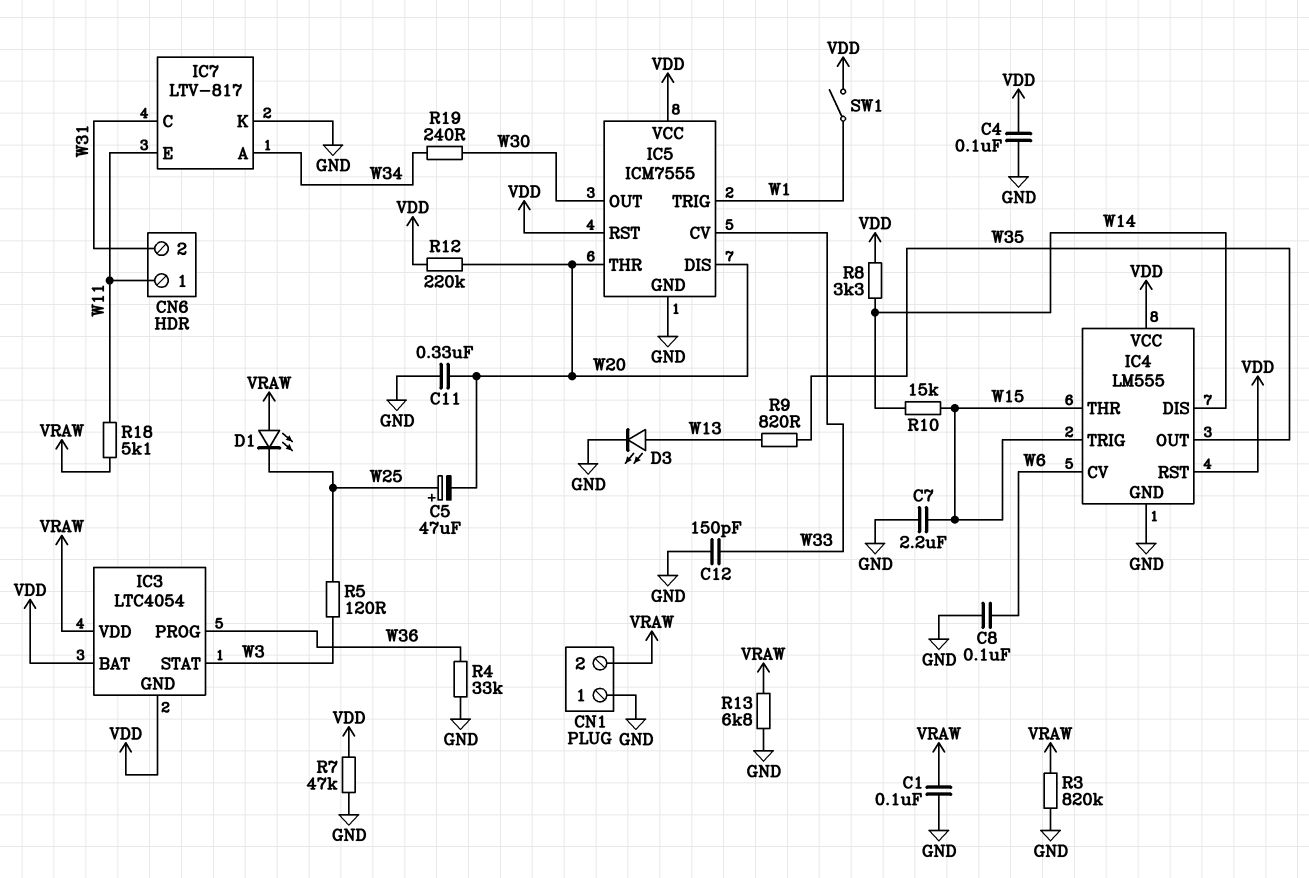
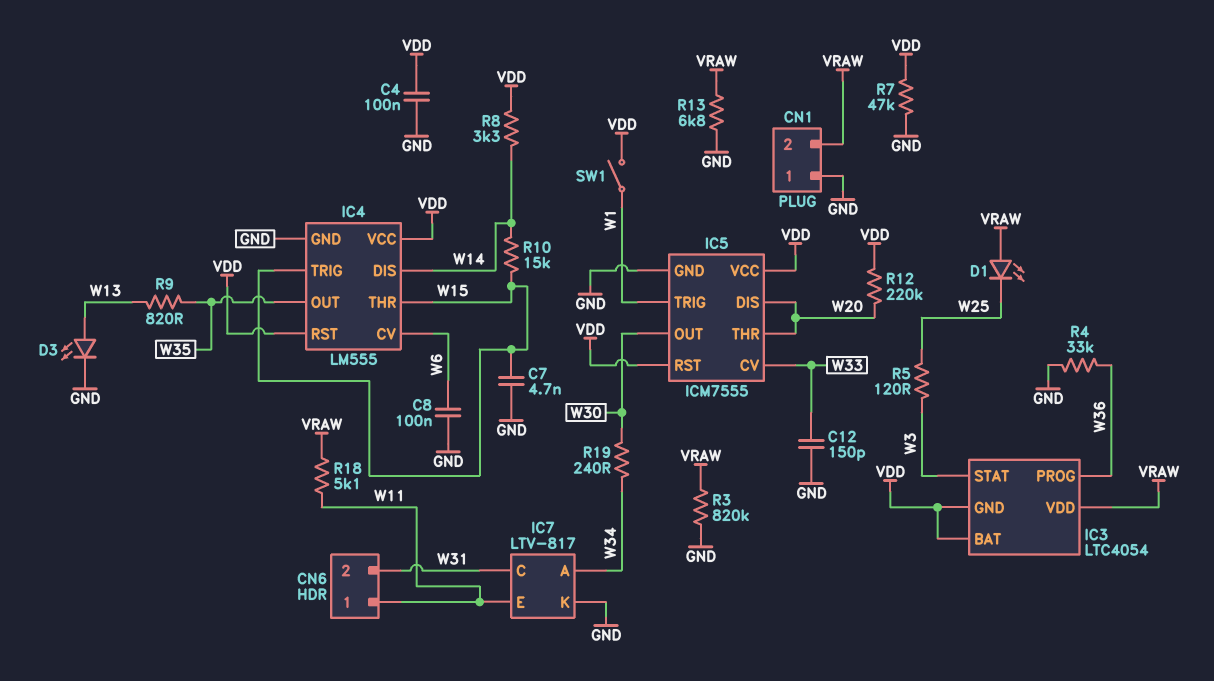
C1: 100nF (GND, VRAW) -> none
C5: 47uF (plus W25, minus W20) -> none
C7: 2.2uF (GND, W15) -> 4.7nF (GND, W15)
C11: 330nF (GND, W20) -> none

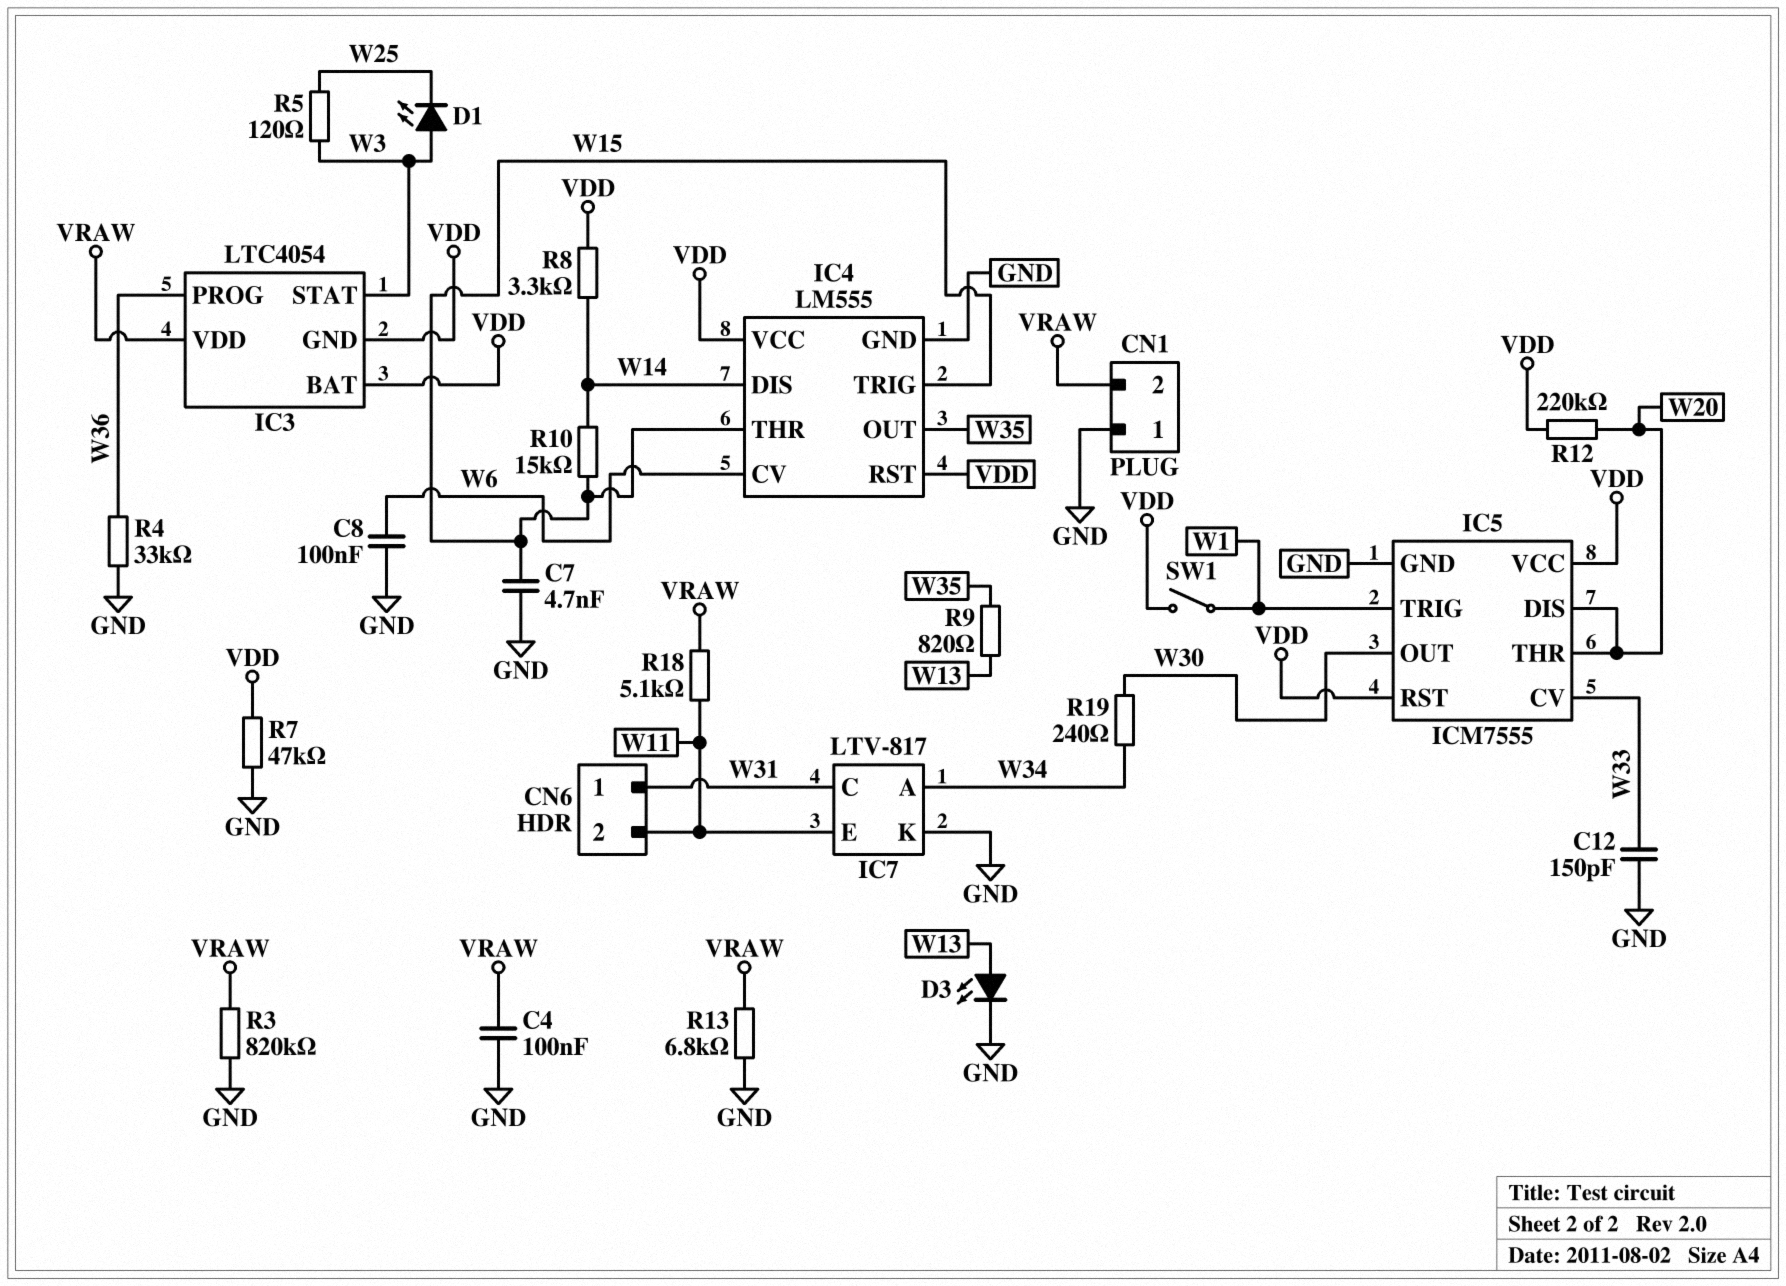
C4: 100nF (GND, VDD) -> 100nF (GND, VRAW)
CN6 pin 1: W11 -> W31
CN6 pin 2: W31 -> W11
D1: LED (A VRAW, K W25) -> LED (A W3, K W25)

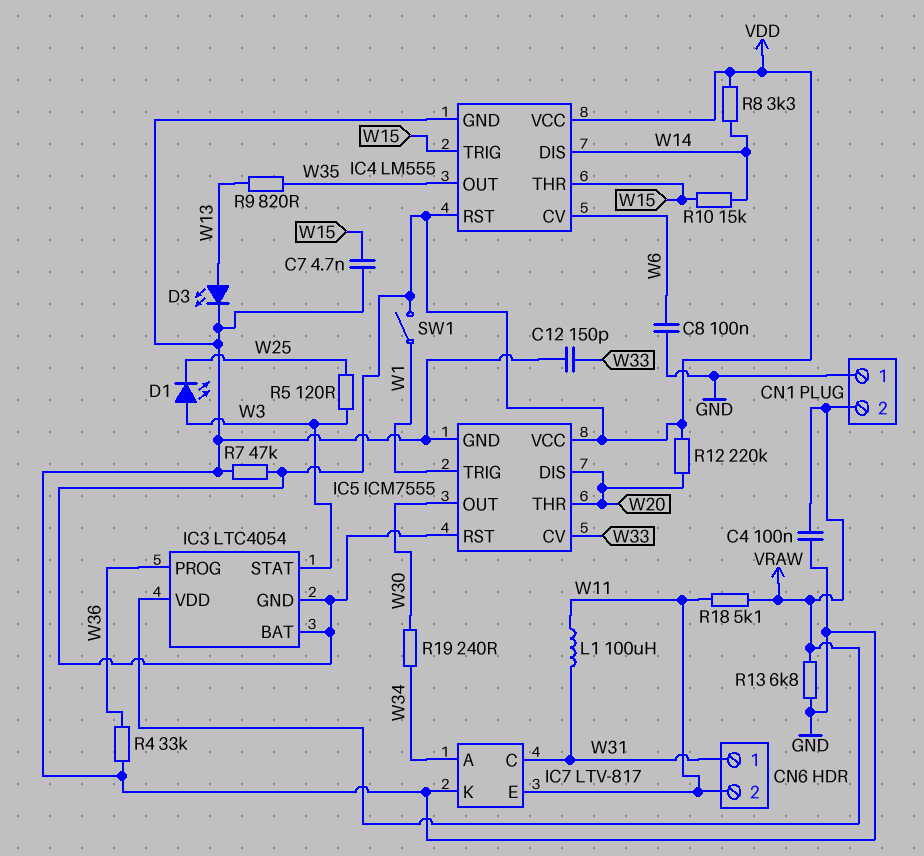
L1: none -> 100uH (W11, W31)
R3: 820k (GND, VRAW) -> none

